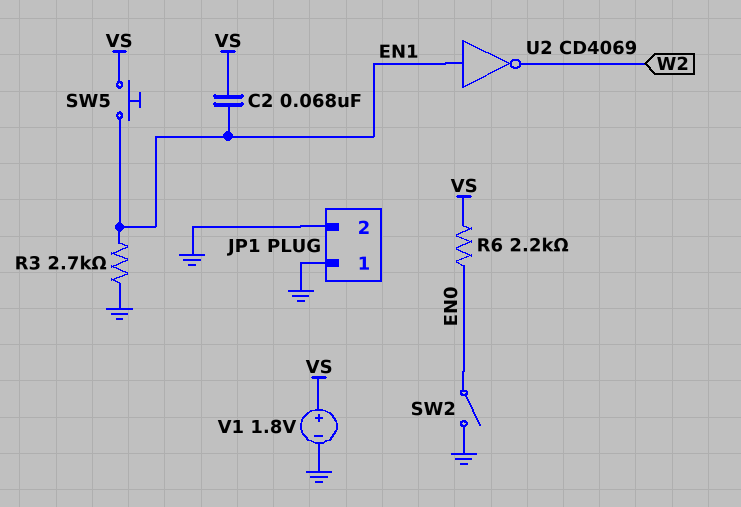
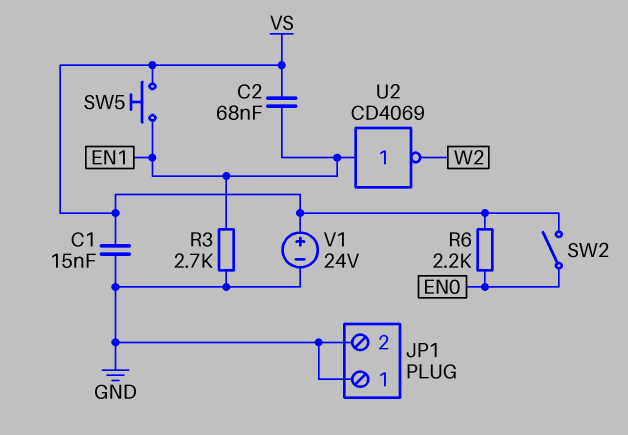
C1: none -> 15nF (GND, VS)
SW2: switch (EN0, GND) -> switch (EN0, VS)
V1: 1.8V (plus VS, minus GND) -> 24V (plus VS, minus GND)

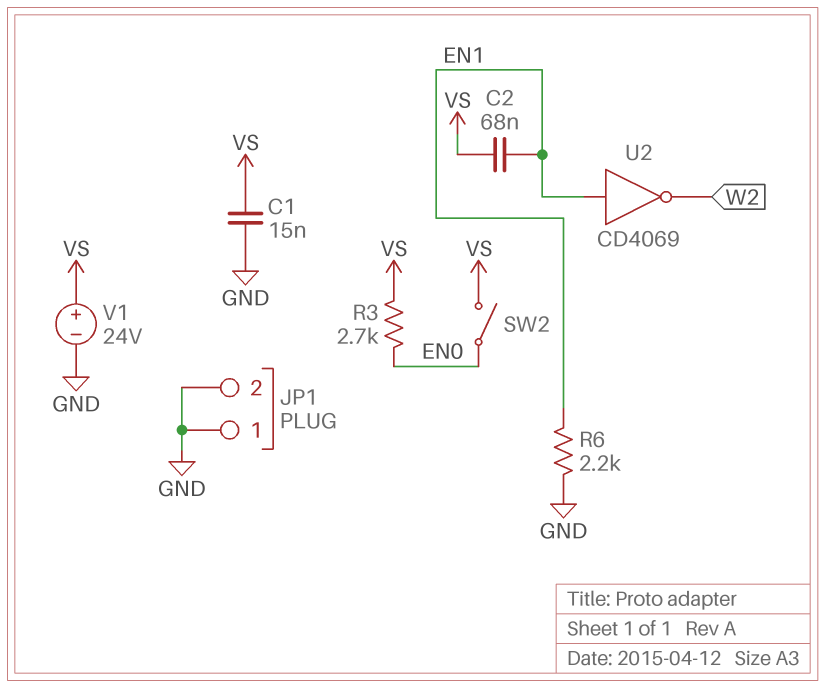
R3: 2.7k (EN1, GND) -> 2.7k (EN0, VS)
R6: 2.2k (EN0, VS) -> 2.2k (EN1, GND)
SW5: button (EN1, VS) -> none

